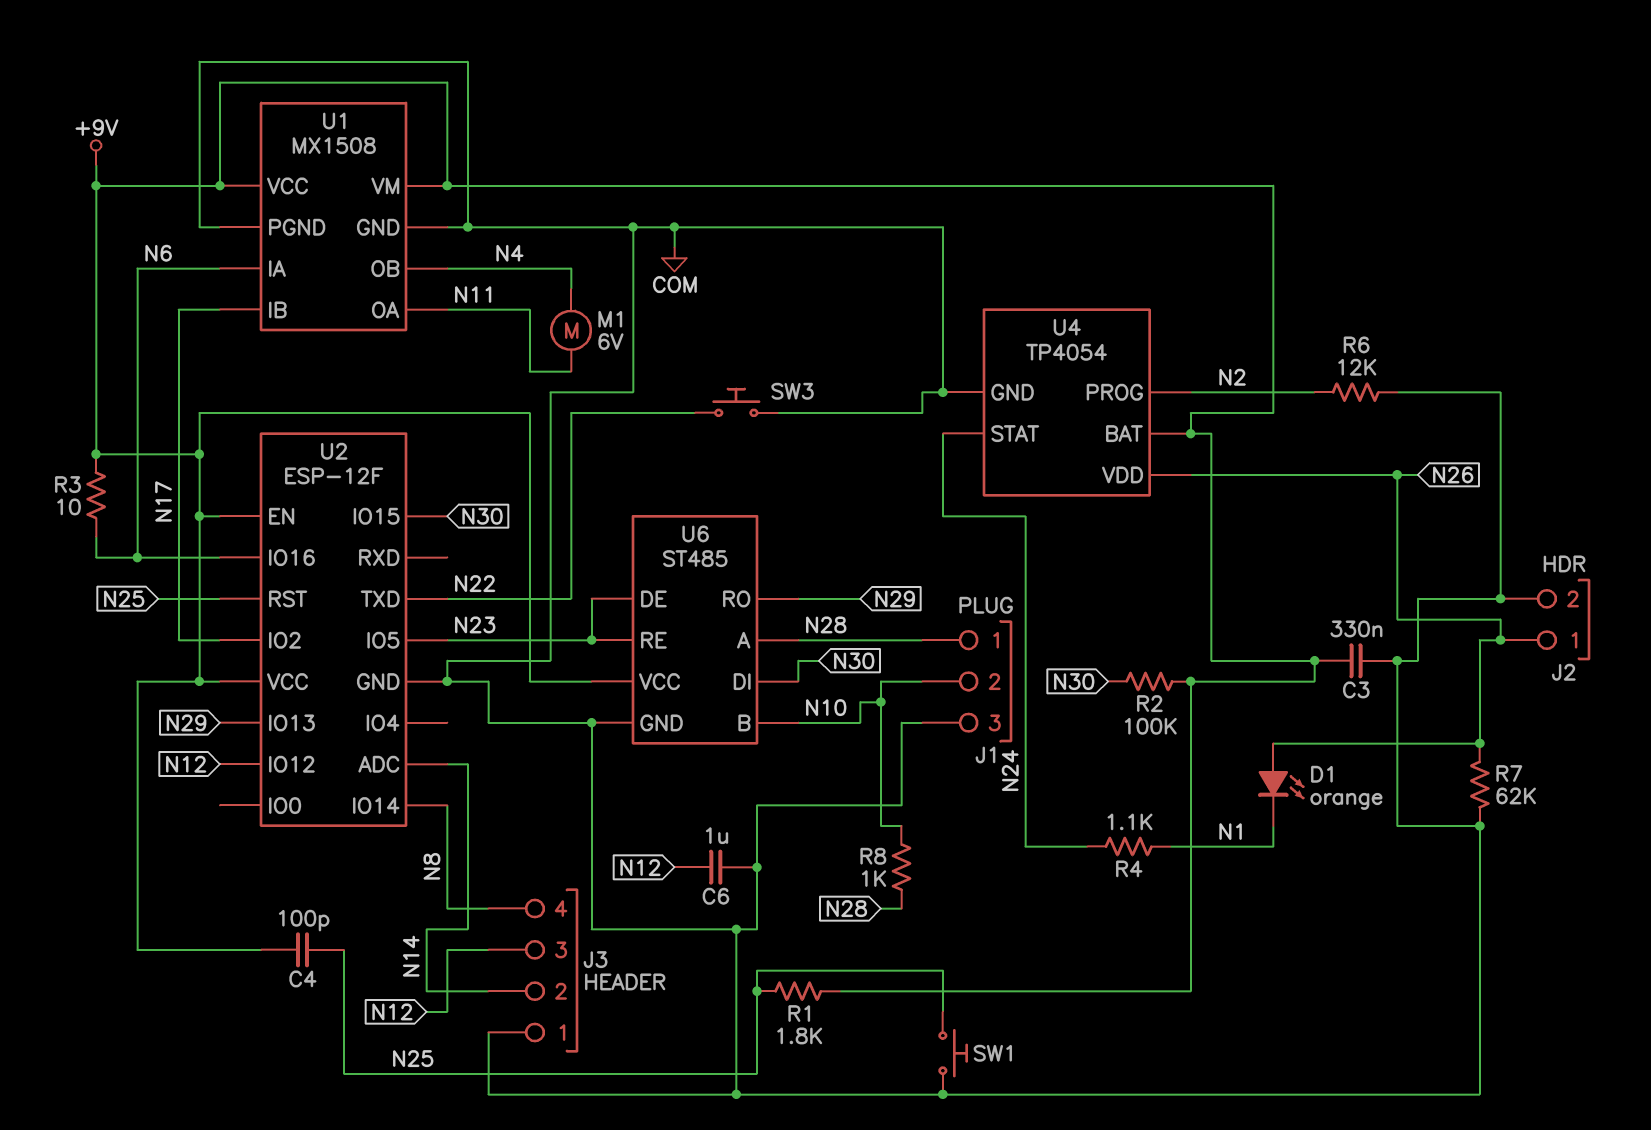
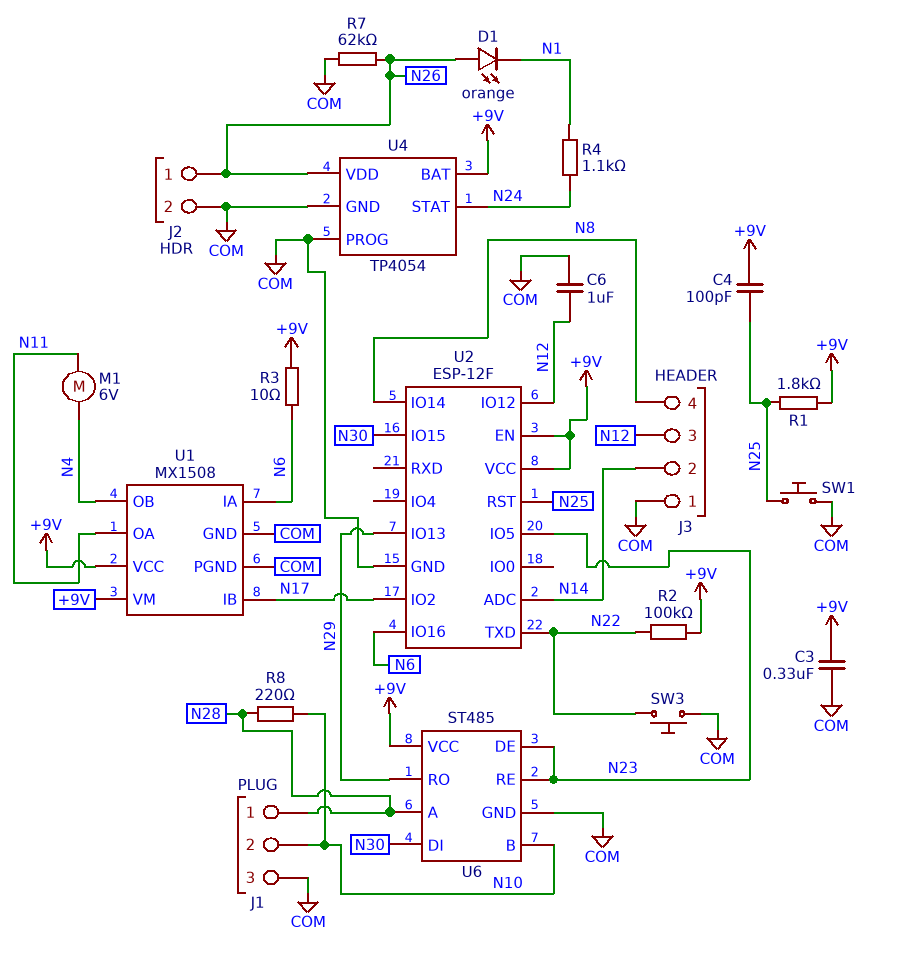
R2: 100k (+9V, N30) -> 100k (+9V, N22)
R6: 12k (COM, N2) -> none
R8: 1k (N10, N28) -> 220 (N10, N28)
U4 pin PROG: N2 -> COM

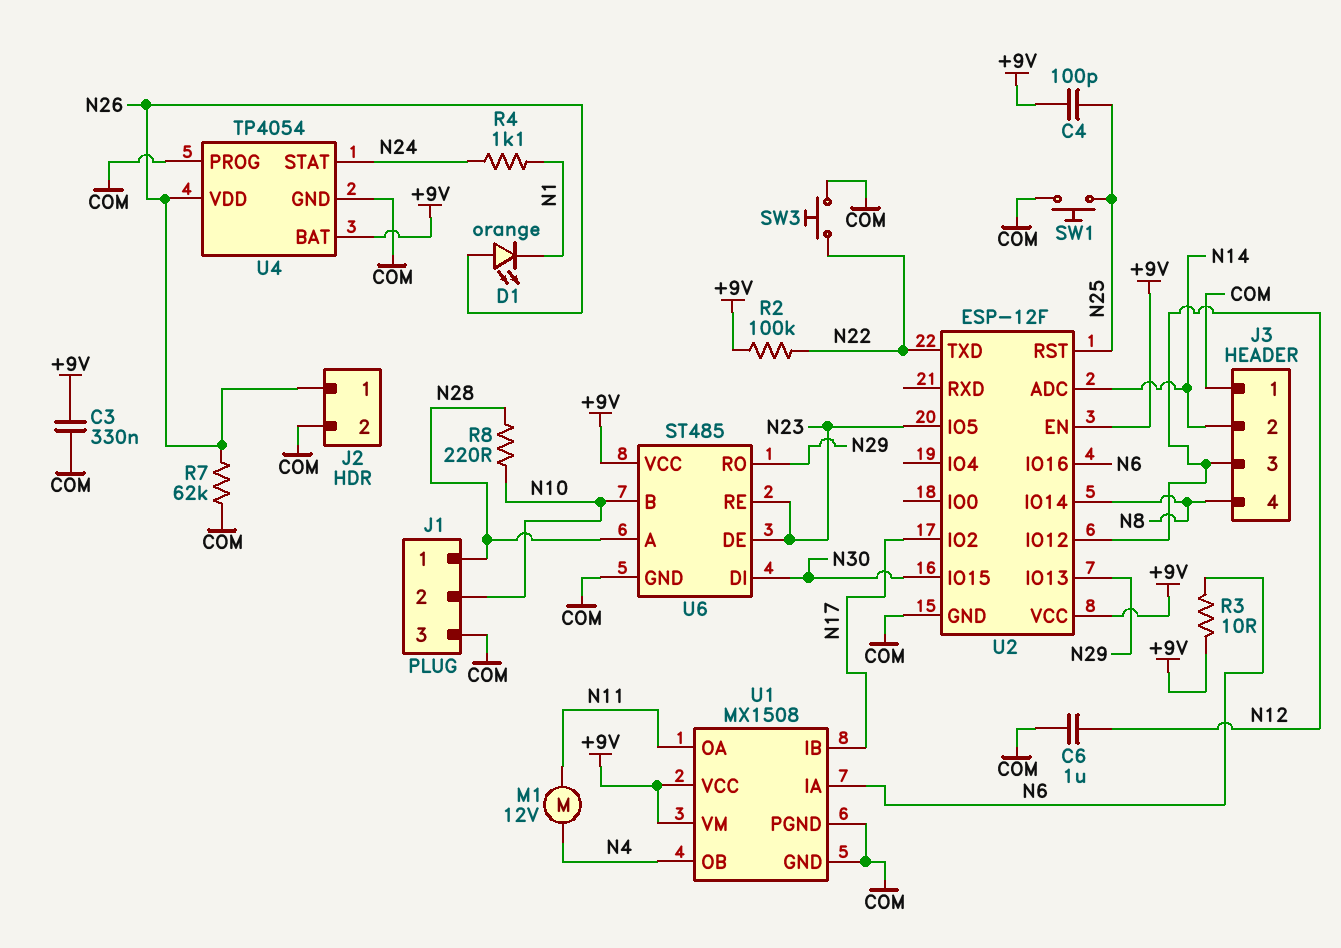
M1: motor 6V (N4, N11) -> motor 12V (N4, N11)
R1: 1.8k (+9V, N25) -> none

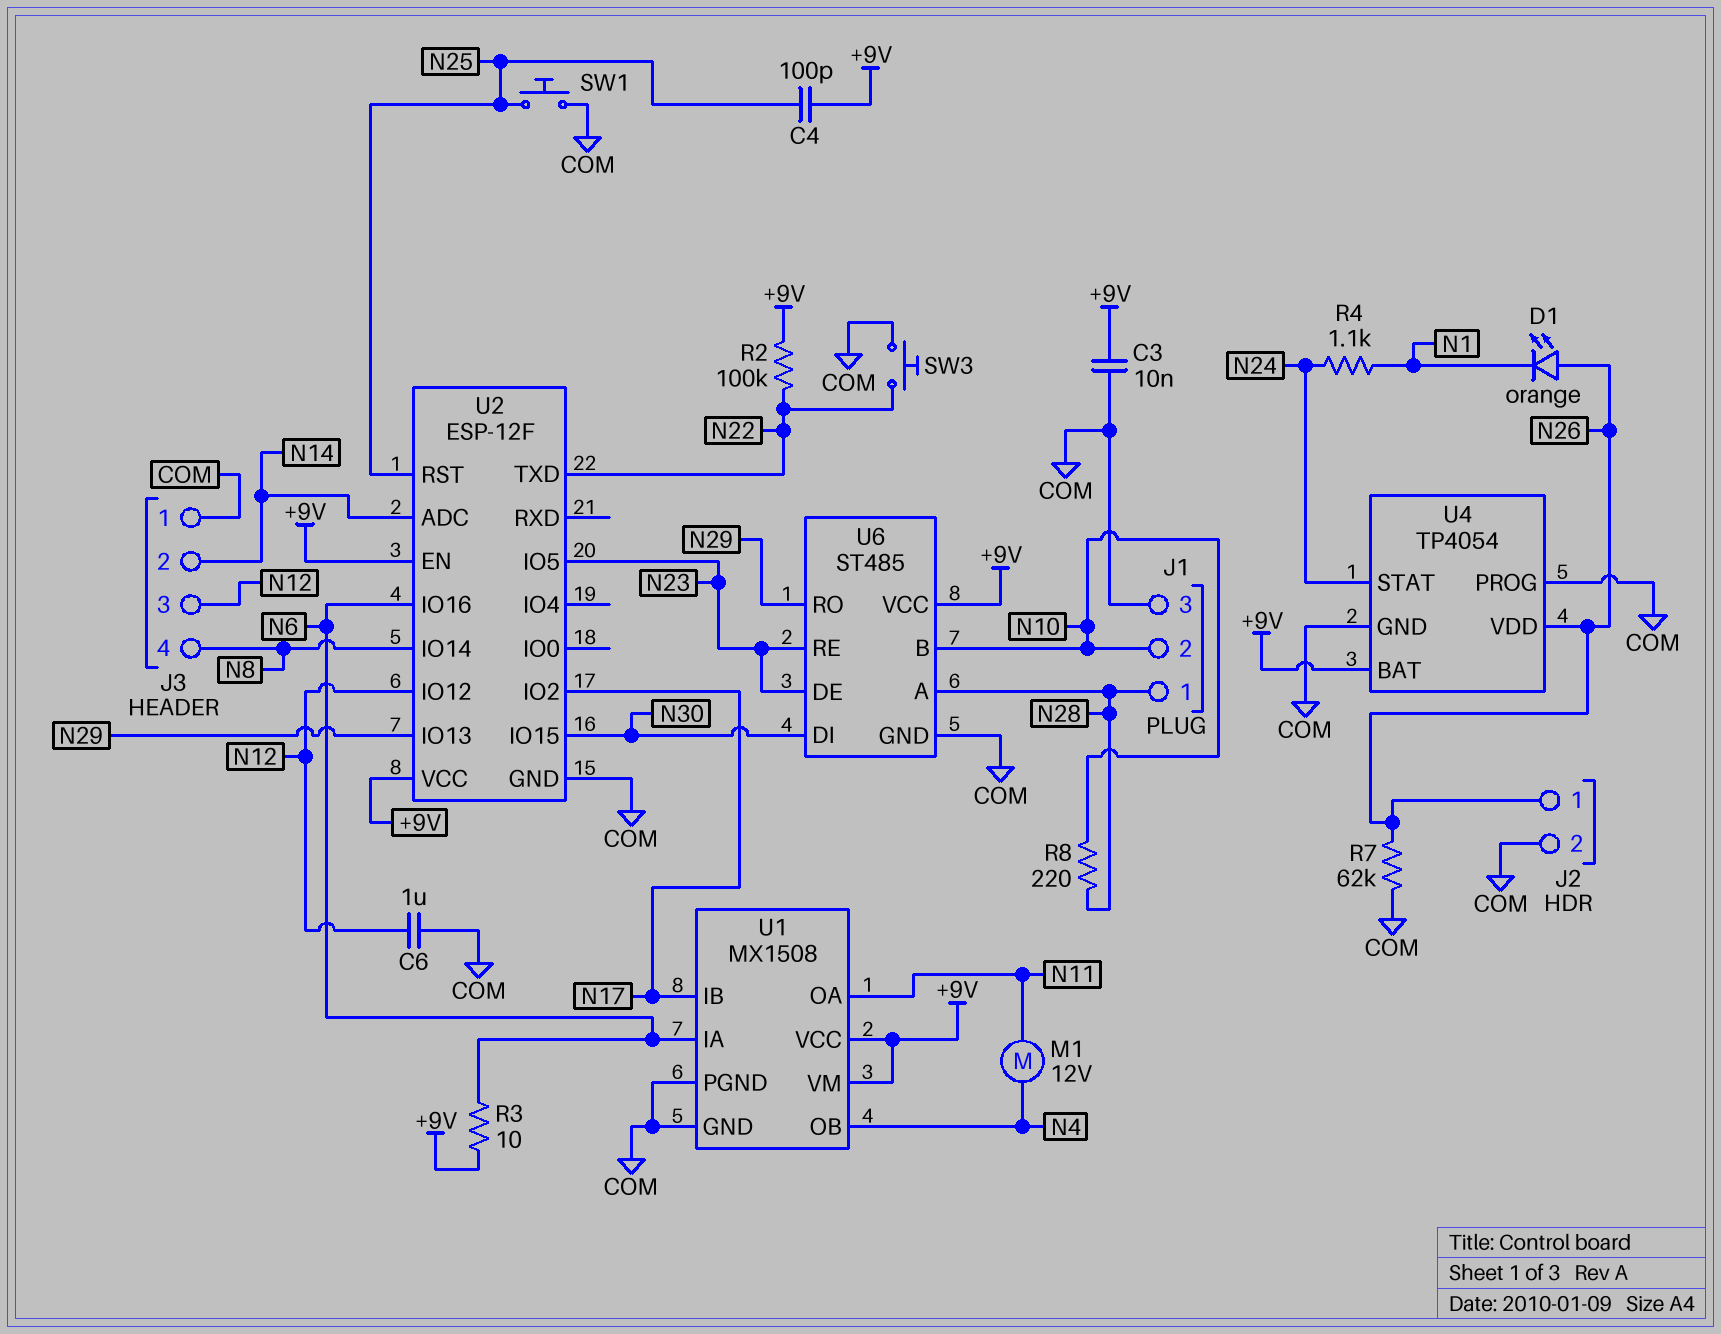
C3: 330nF (+9V, COM) -> 10nF (+9V, COM)

